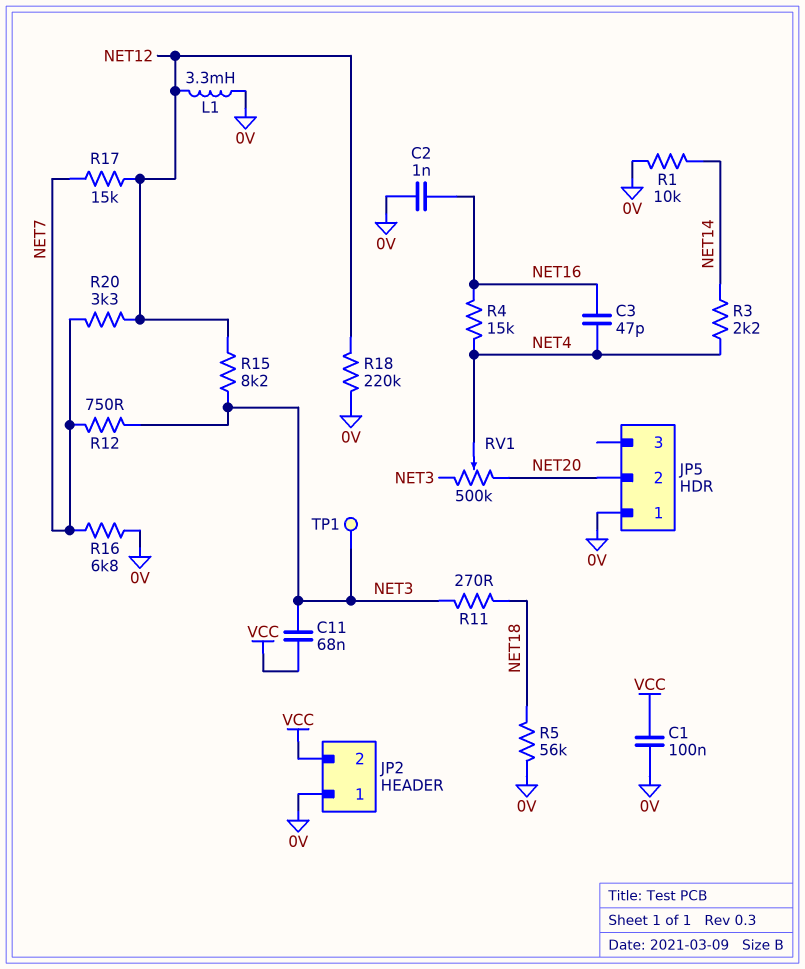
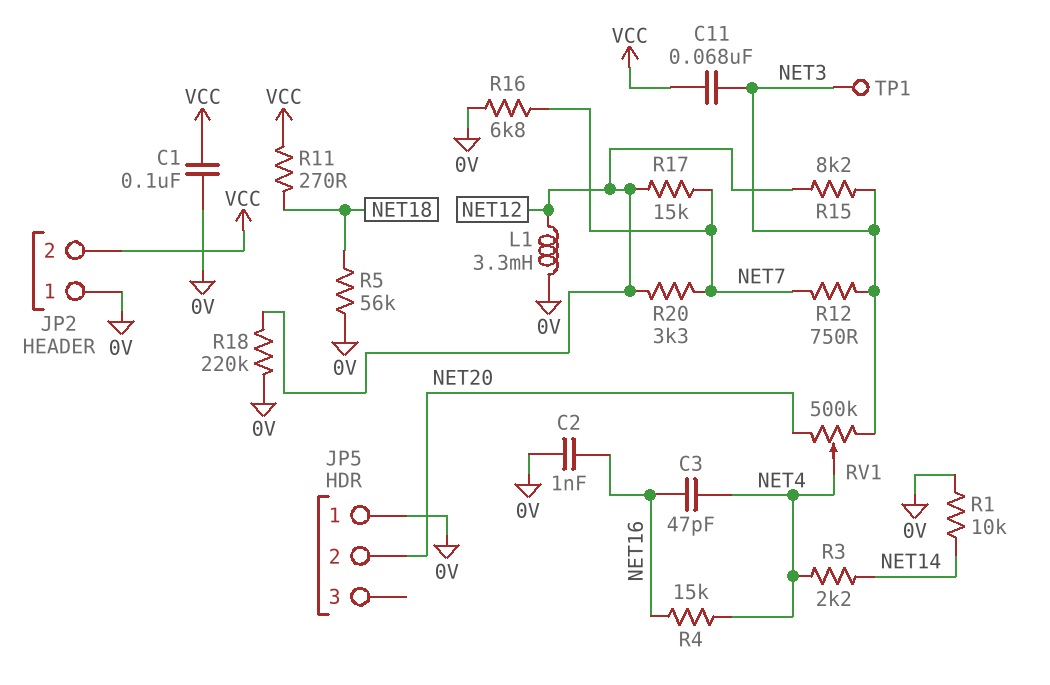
R11: 270 (NET3, NET18) -> 270 (NET18, VCC)

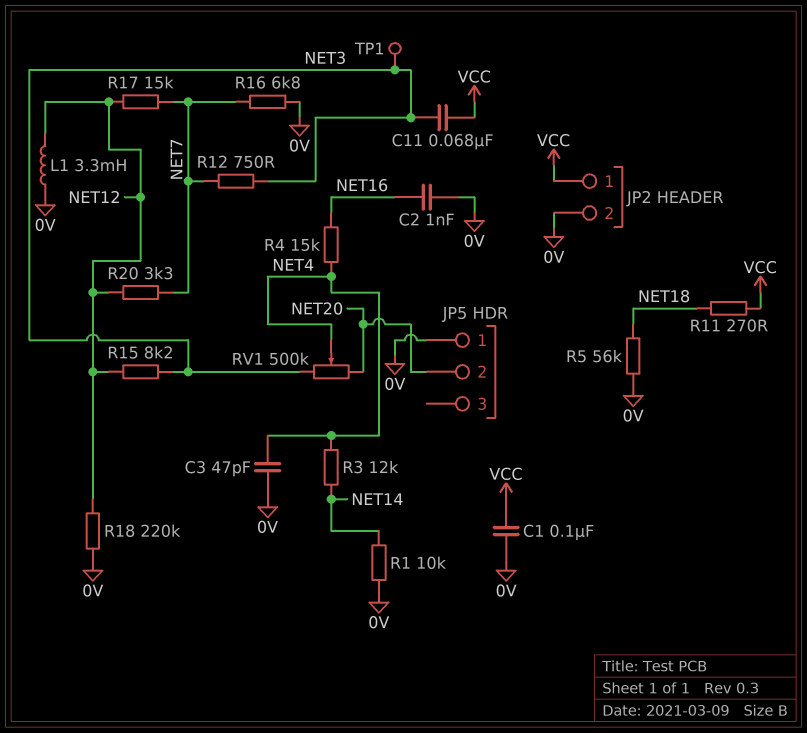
C3: 47pF (NET4, NET16) -> 47pF (0V, NET4)
JP2 pin 1: 0V -> VCC
JP2 pin 2: VCC -> 0V
R3: 2.2k (NET4, NET14) -> 12k (NET4, NET14)

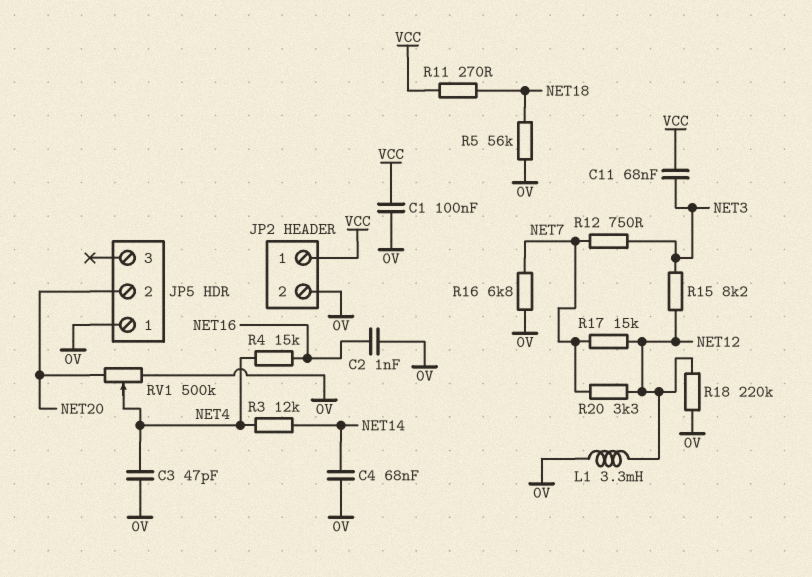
C4: none -> 68nF (0V, NET14)
R1: 10k (0V, NET14) -> none
RV1: 500k (NET3, NET20, wiper NET4) -> 500k (0V, NET20, wiper NET4)
TP1: test point (NET3) -> none

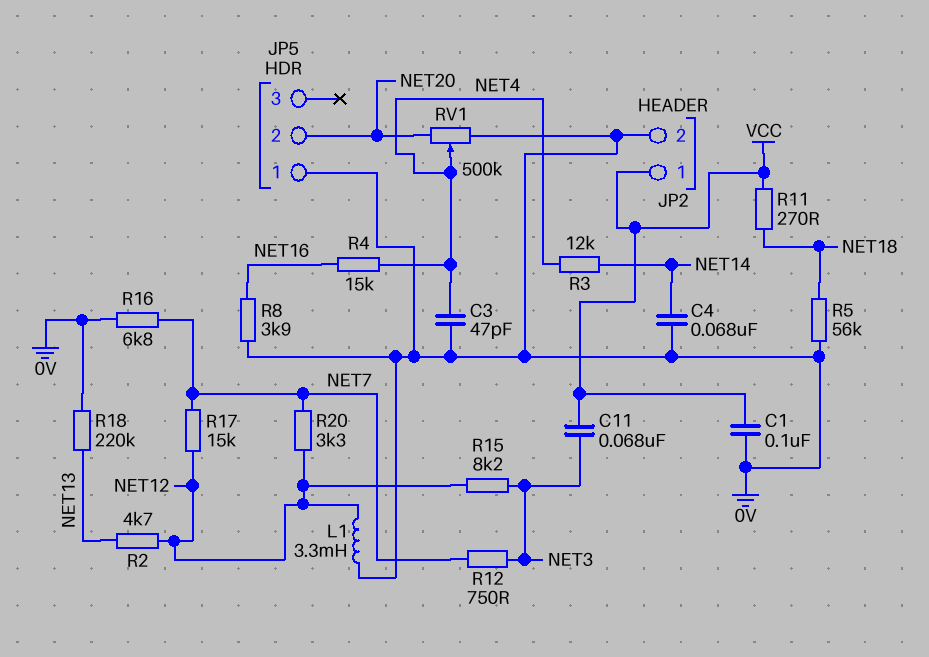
C2: 1nF (0V, NET16) -> none
R2: none -> 4.7k (NET12, NET13)
R8: none -> 3.9k (0V, NET16)
R18: 220k (0V, NET12) -> 220k (0V, NET13)

